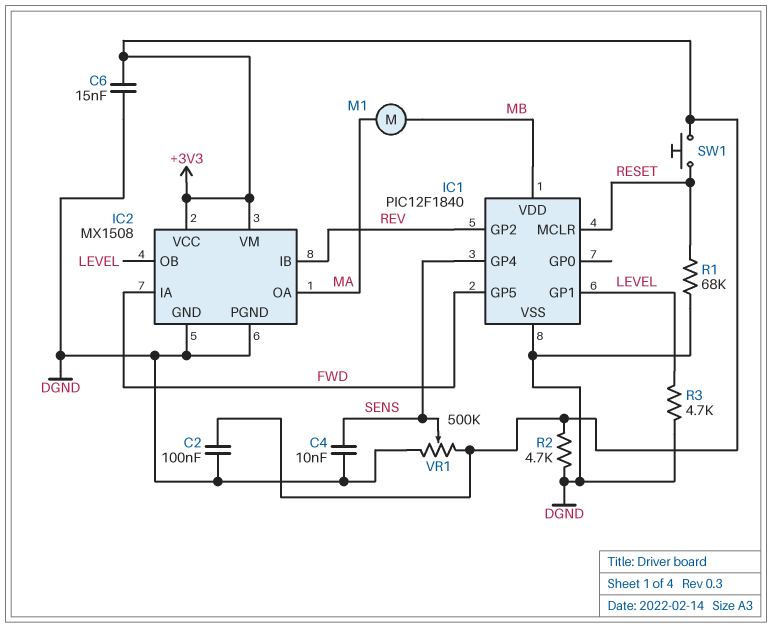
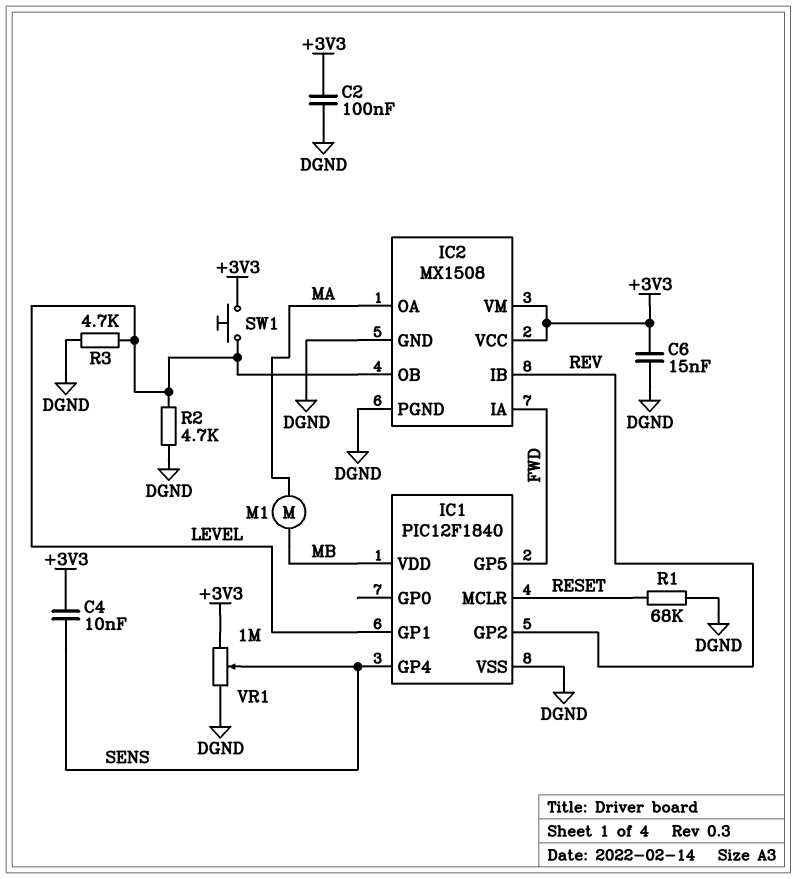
C4: 10nF (DGND, SENS) -> 10nF (+3V3, SENS)
R2: 4.7k (+3V3, DGND) -> 4.7k (DGND, LEVEL)
SW1: button (+3V3, RESET) -> button (+3V3, LEVEL)
VR1: 500k (+3V3, DGND, wiper SENS) -> 1M (+3V3, DGND, wiper SENS)

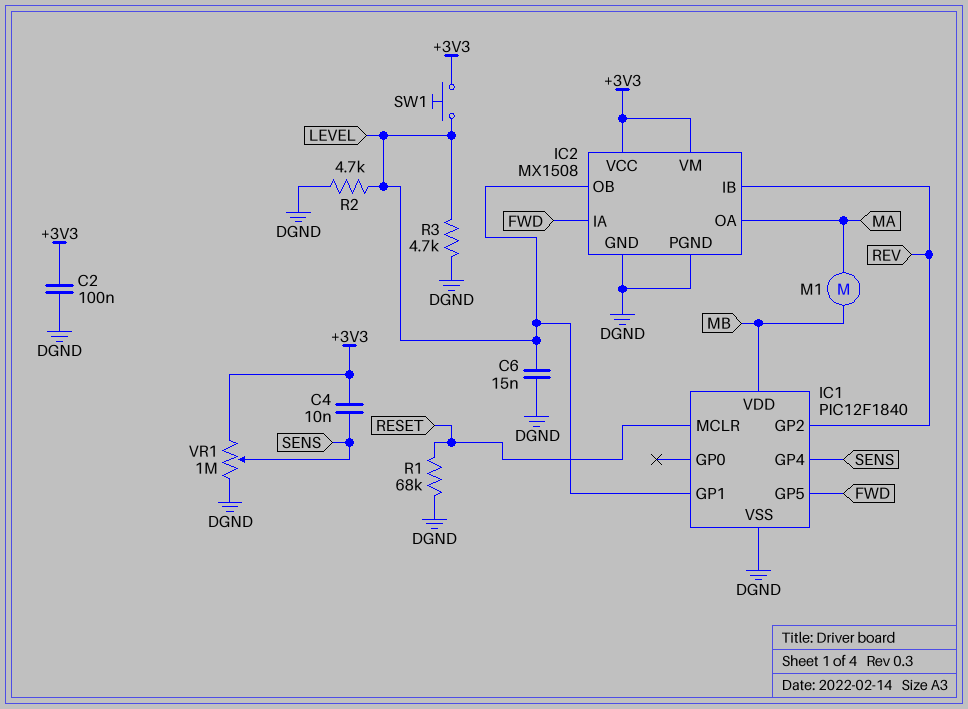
C6: 15nF (+3V3, DGND) -> 15nF (DGND, LEVEL)

